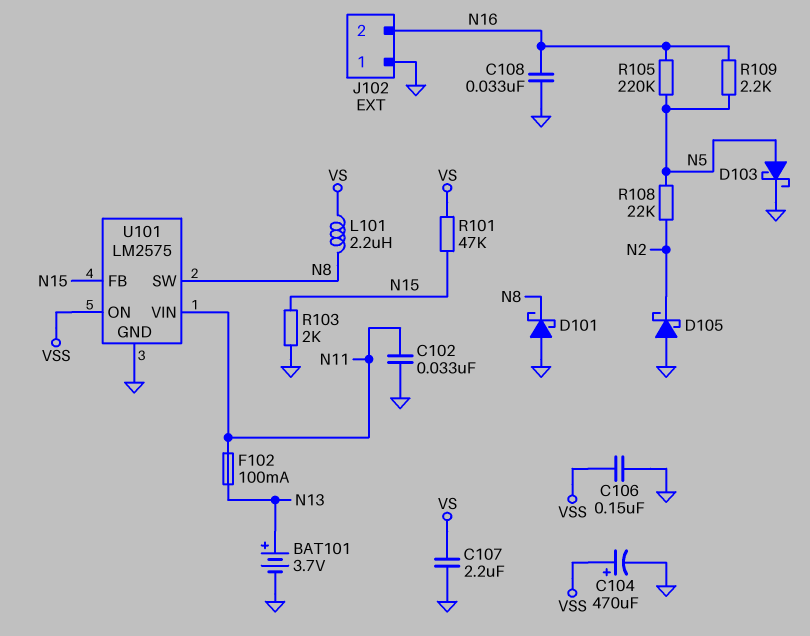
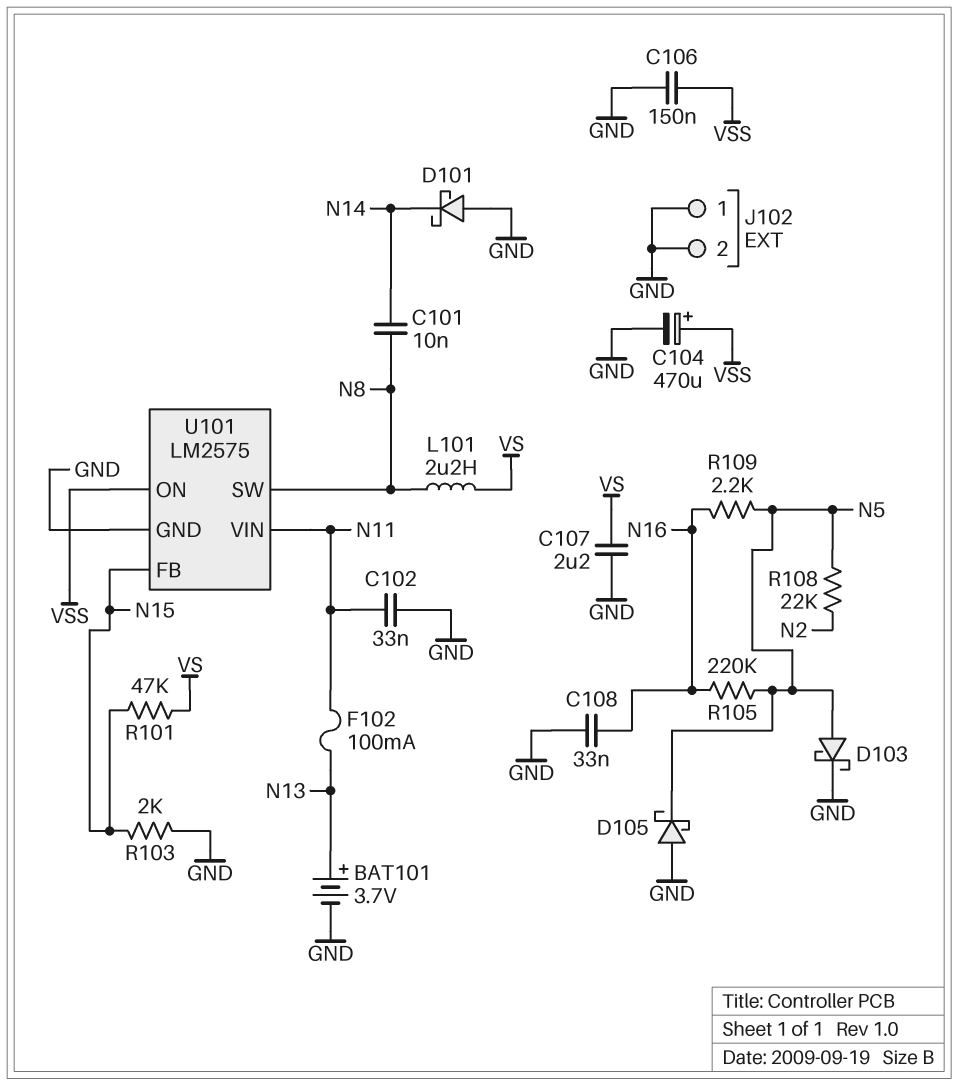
C101: none -> 10nF (N8, N14)
D101: schottky (A GND, K N8) -> schottky (A GND, K N14)
D105: schottky (A GND, K N2) -> schottky (A GND, K N5)
J102 pin 2: N16 -> GND

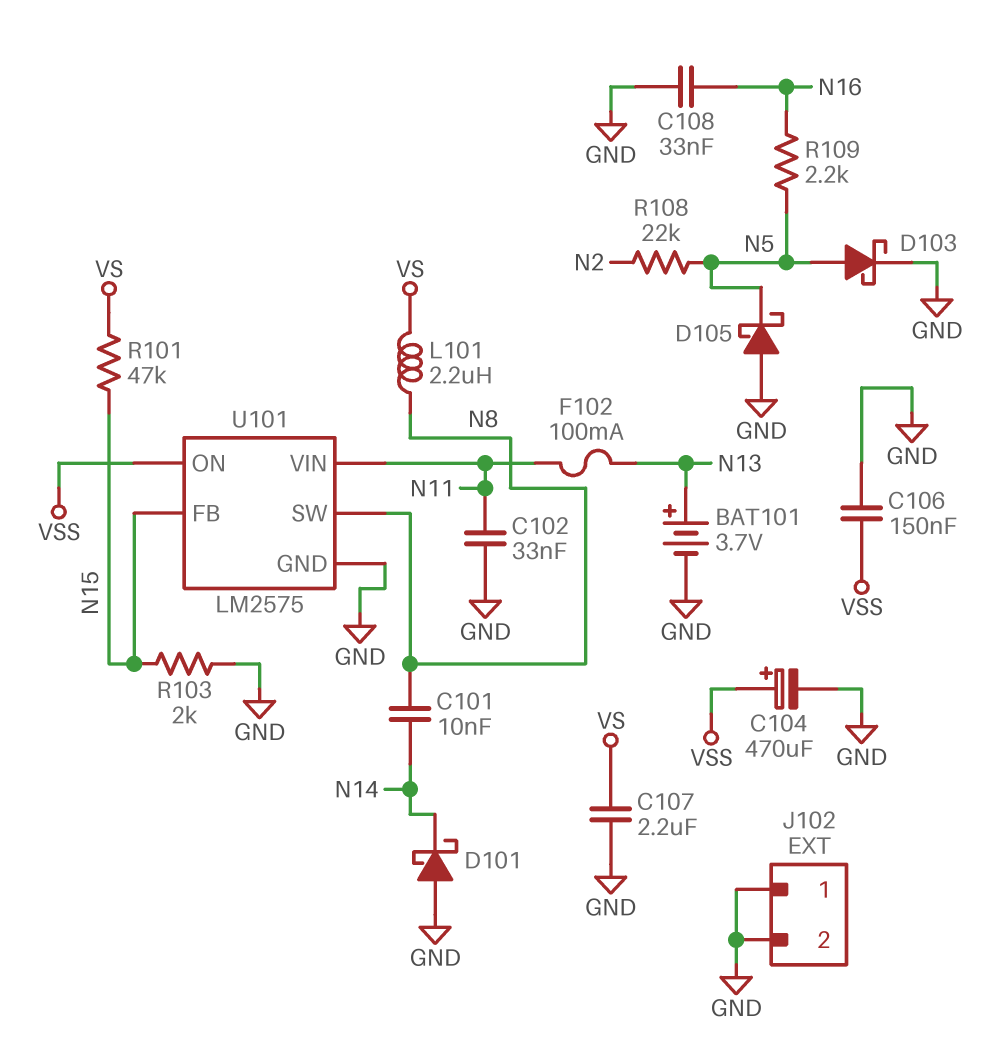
R105: 220k (N5, N16) -> none

